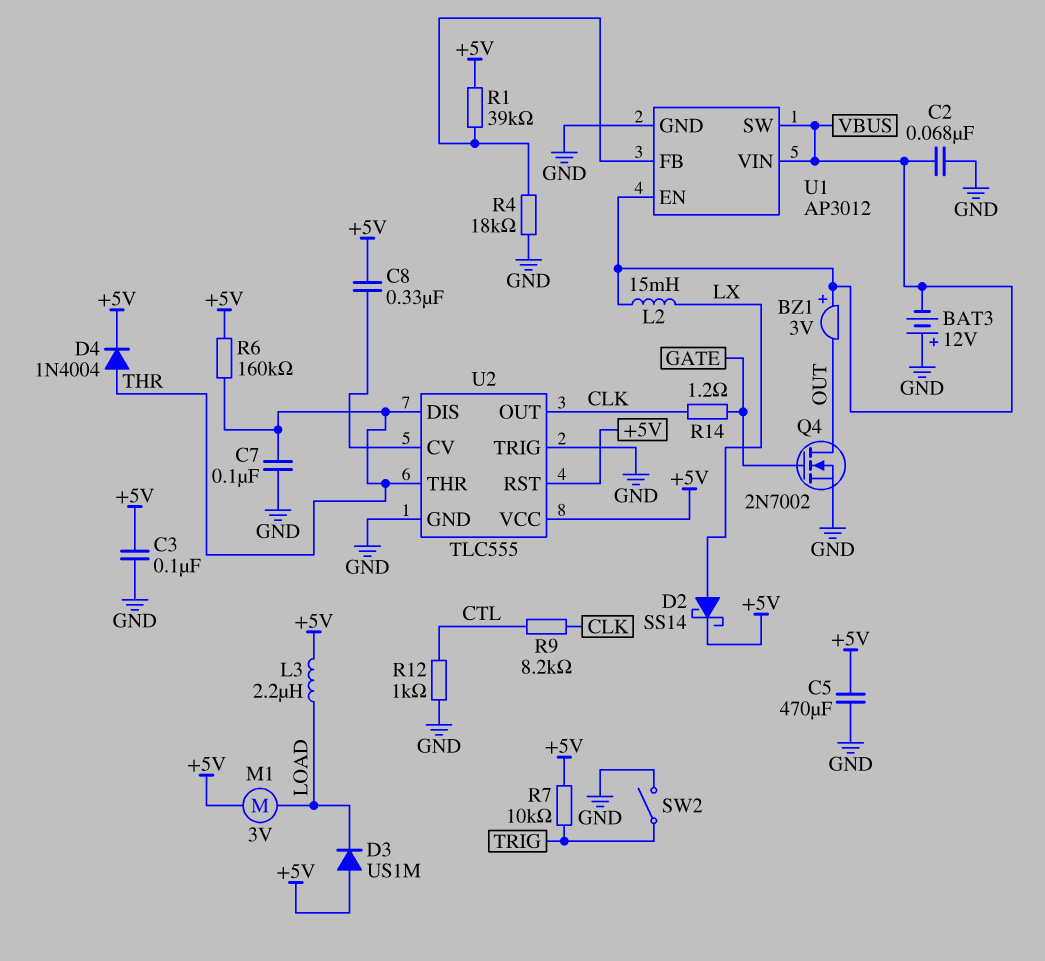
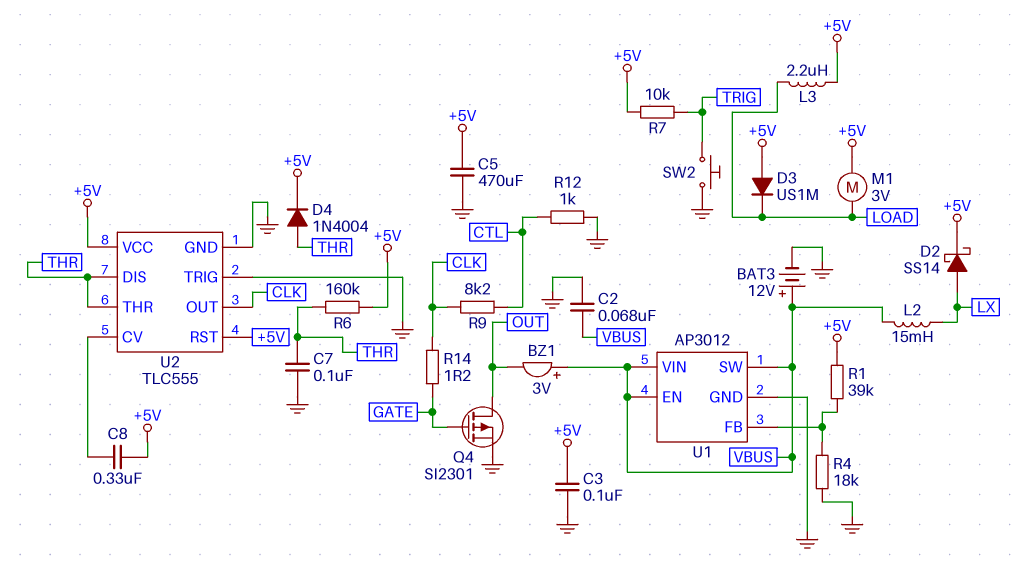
BAT3: 12V (plus GND, minus VBUS) -> 12V (plus VBUS, minus GND)
Q4: NMOS 2N7002 (G GATE, D OUT, S GND) -> PMOS SI2301 (G GATE, D OUT, S GND)
SW2: switch (GND, TRIG) -> button (GND, TRIG)

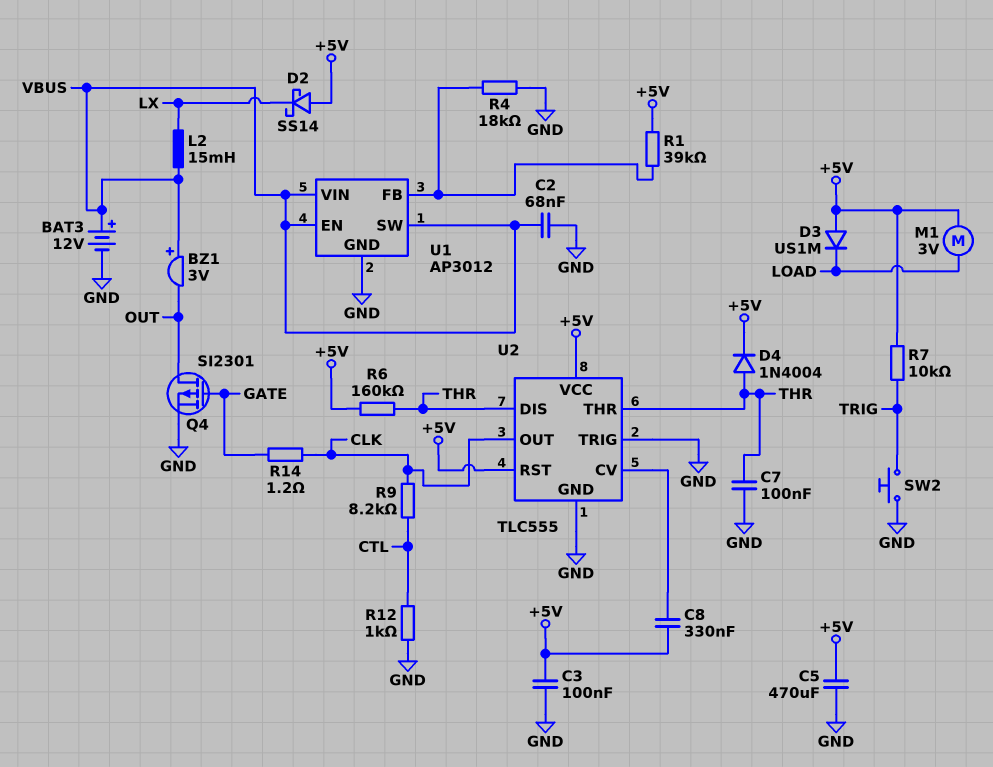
D2: schottky SS14 (A LX, K +5V) -> schottky SS14 (A +5V, K LX)
L3: 2.2uH (+5V, LOAD) -> none

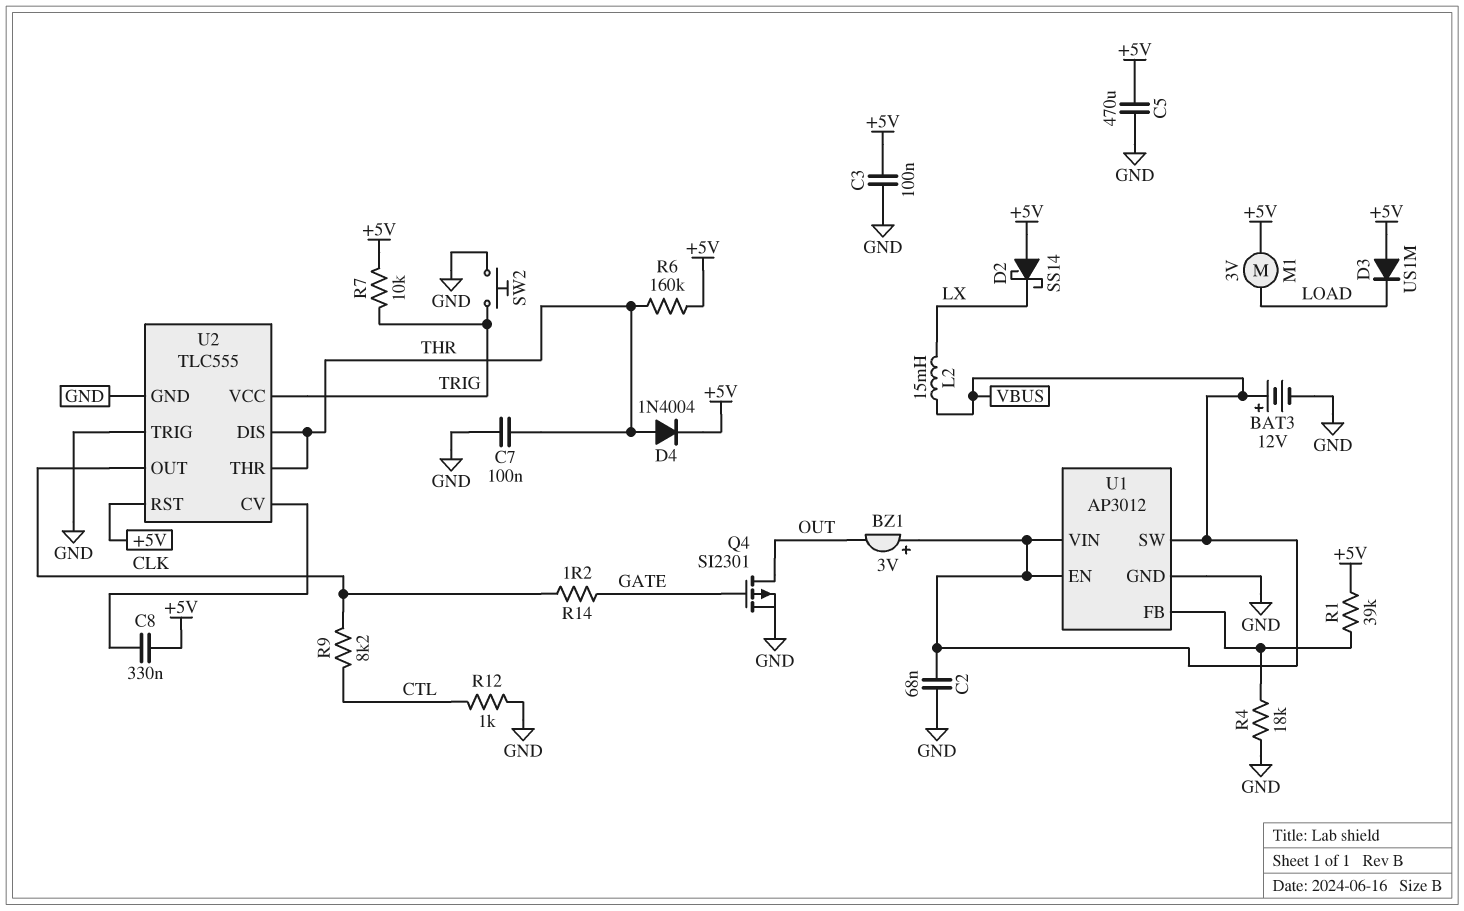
U2 pin VCC: +5V -> TRIG

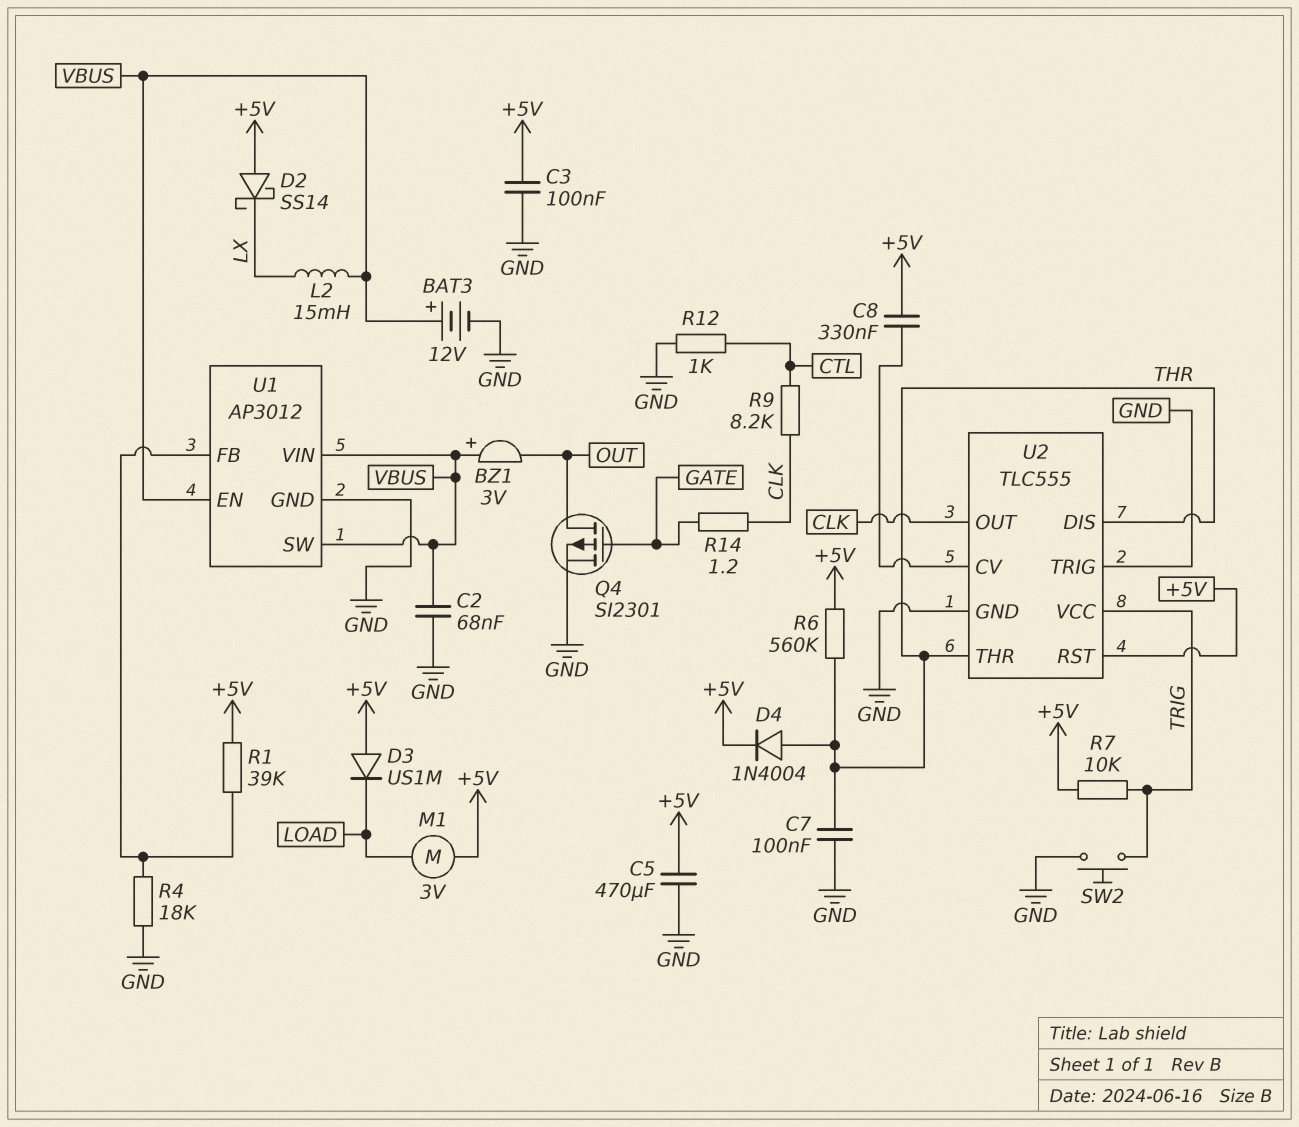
R6: 160k (+5V, THR) -> 560k (+5V, THR)

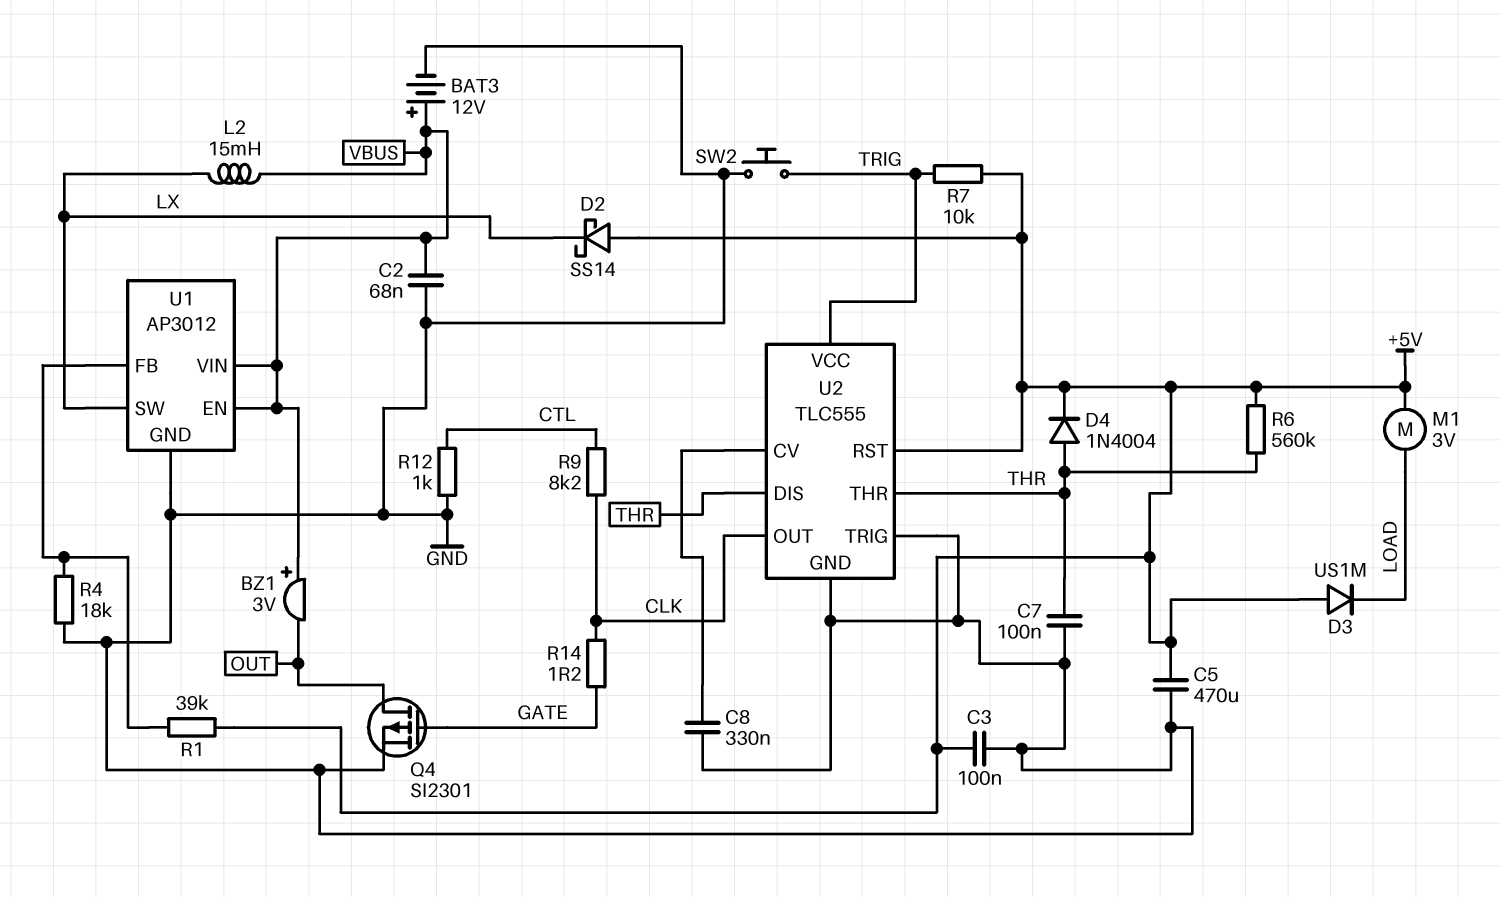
C8: 330nF (+5V, U2/CV) -> 330nF (GND, U2/CV)
U1 pin SW: VBUS -> LX

